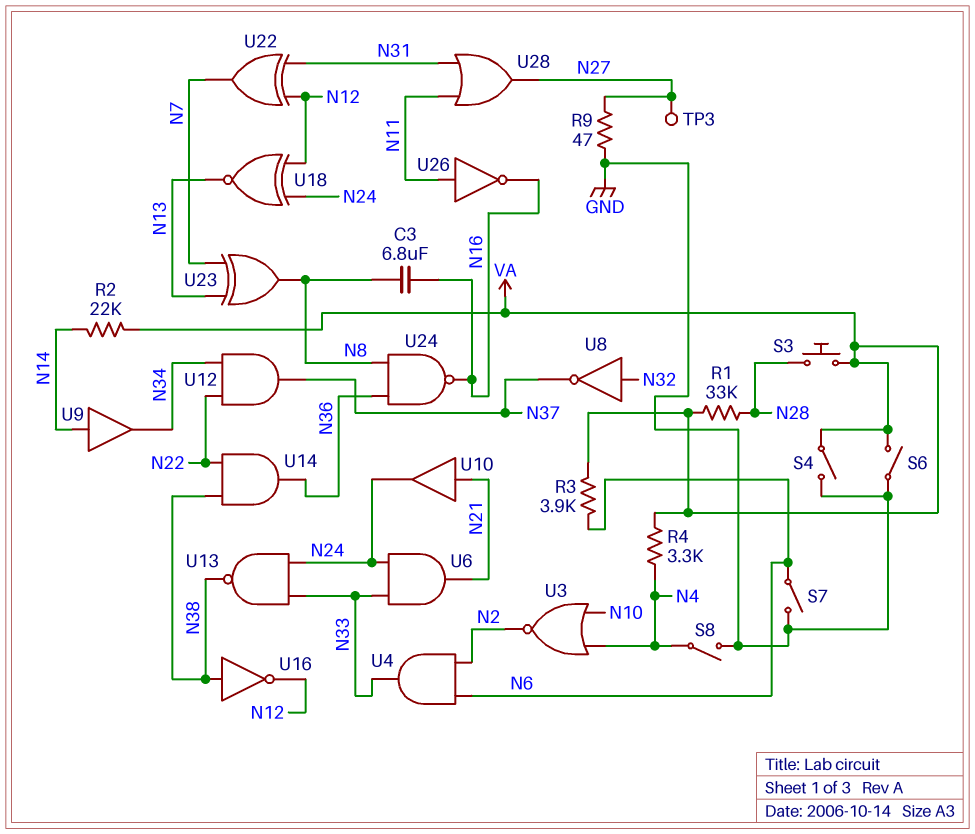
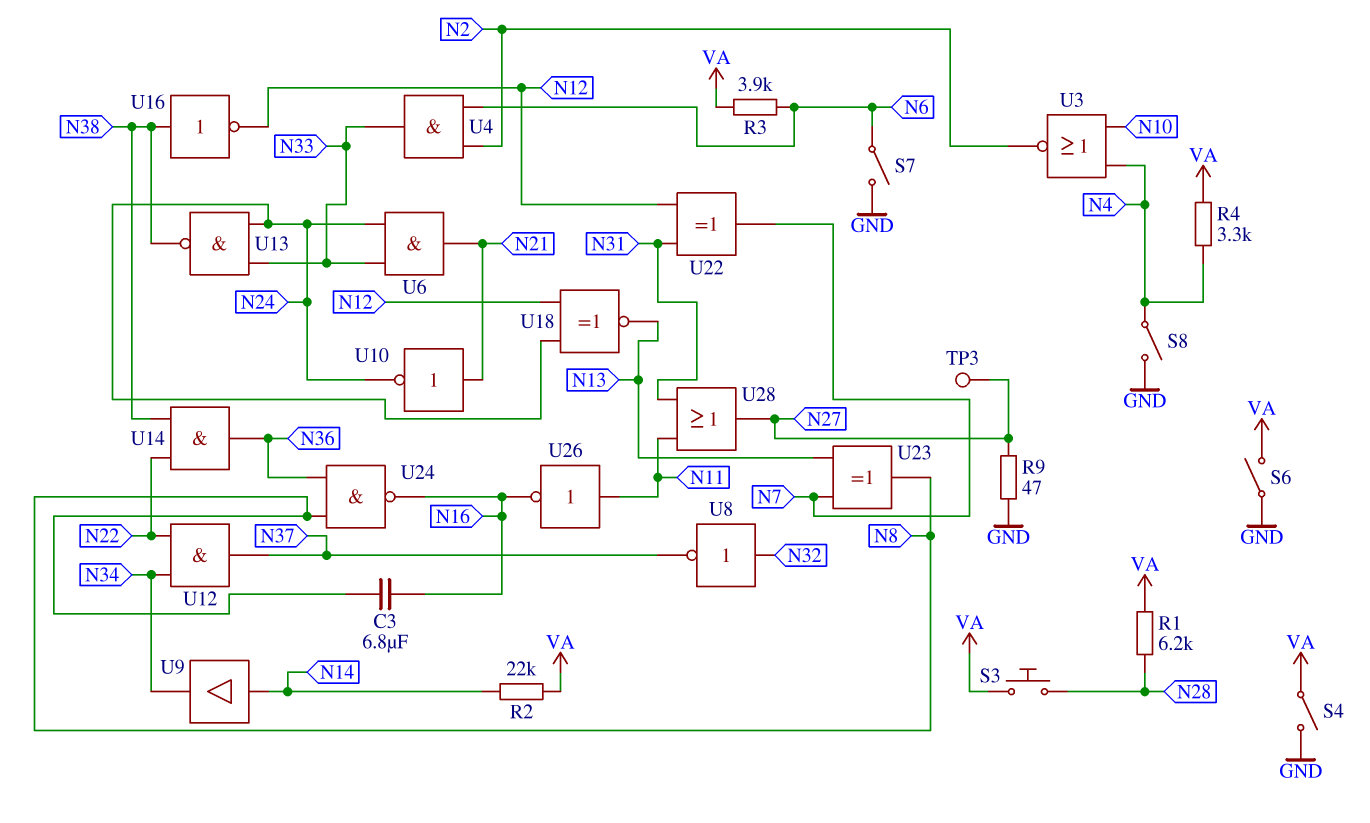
R1: 33k (N28, VA) -> 6.2k (N28, VA)
U10: buffer (in N21, out N24) -> NOT (in N21, out N24)

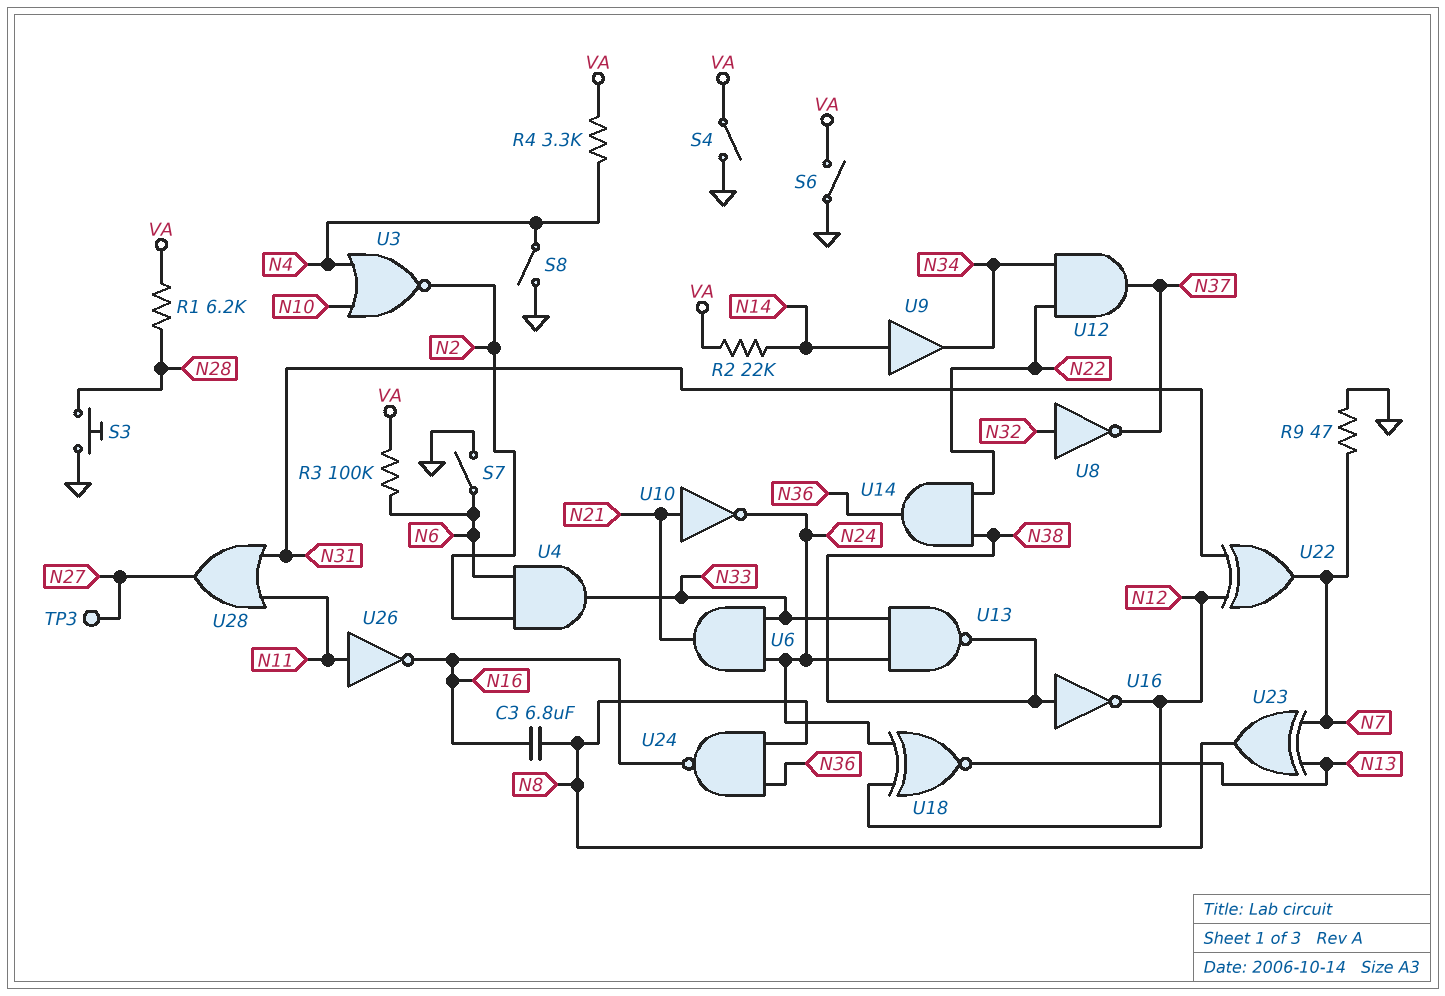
R3: 3.9k (N6, VA) -> 100k (N6, VA)
R9: 47 (GND, N27) -> 47 (GND, N7)
S3: button (N28, VA) -> button (GND, N28)

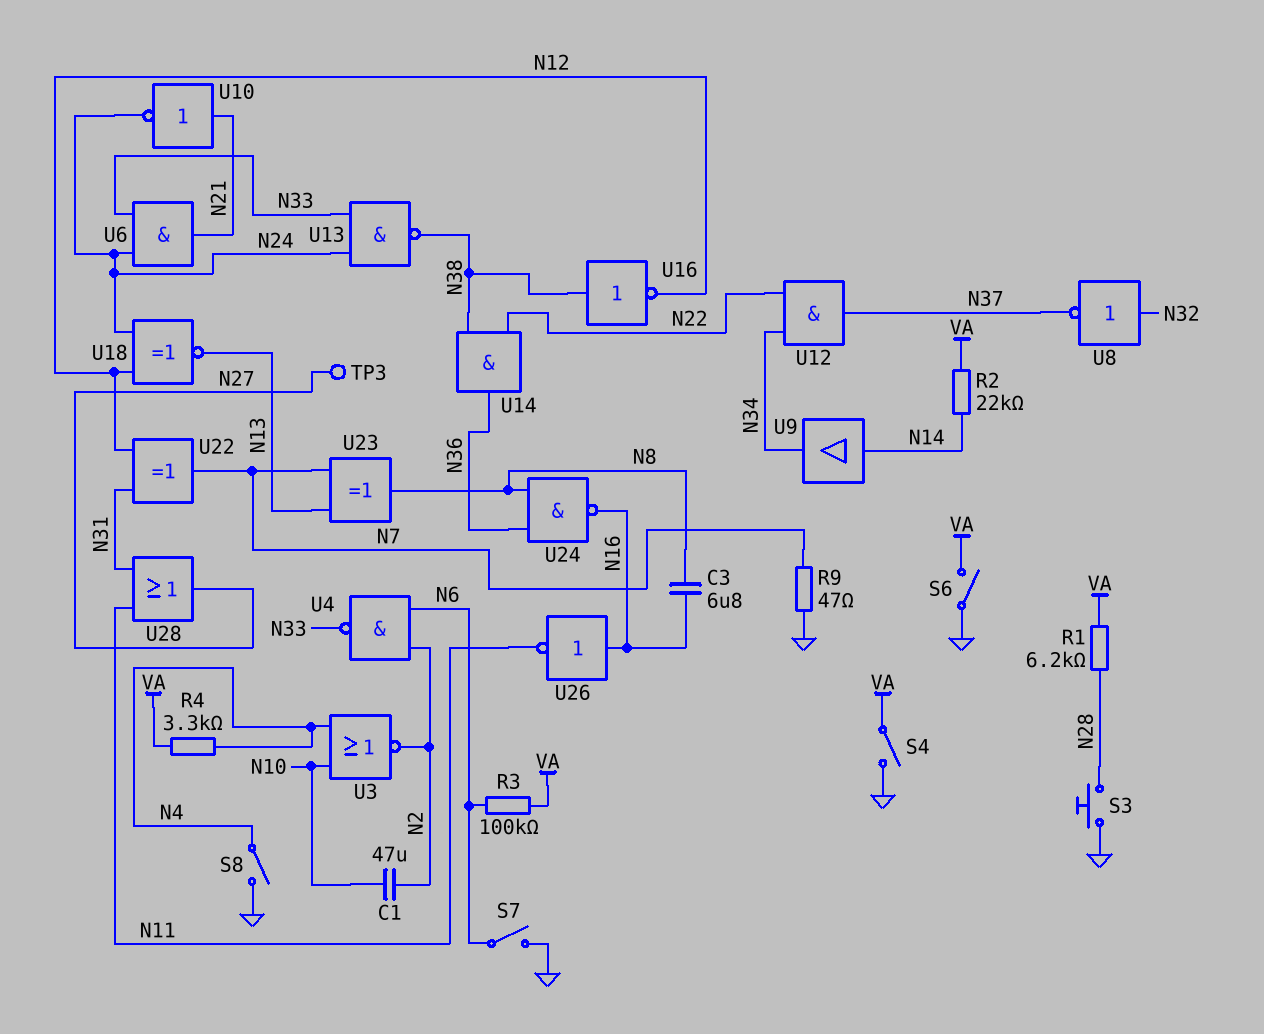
C1: none -> 47uF (N2, N10)
U4: AND (in N2, in N6, out N33) -> NAND (in N2, in N6, out N33)
U26: NOT (in N11, out N16) -> NOT (in N16, out N11)

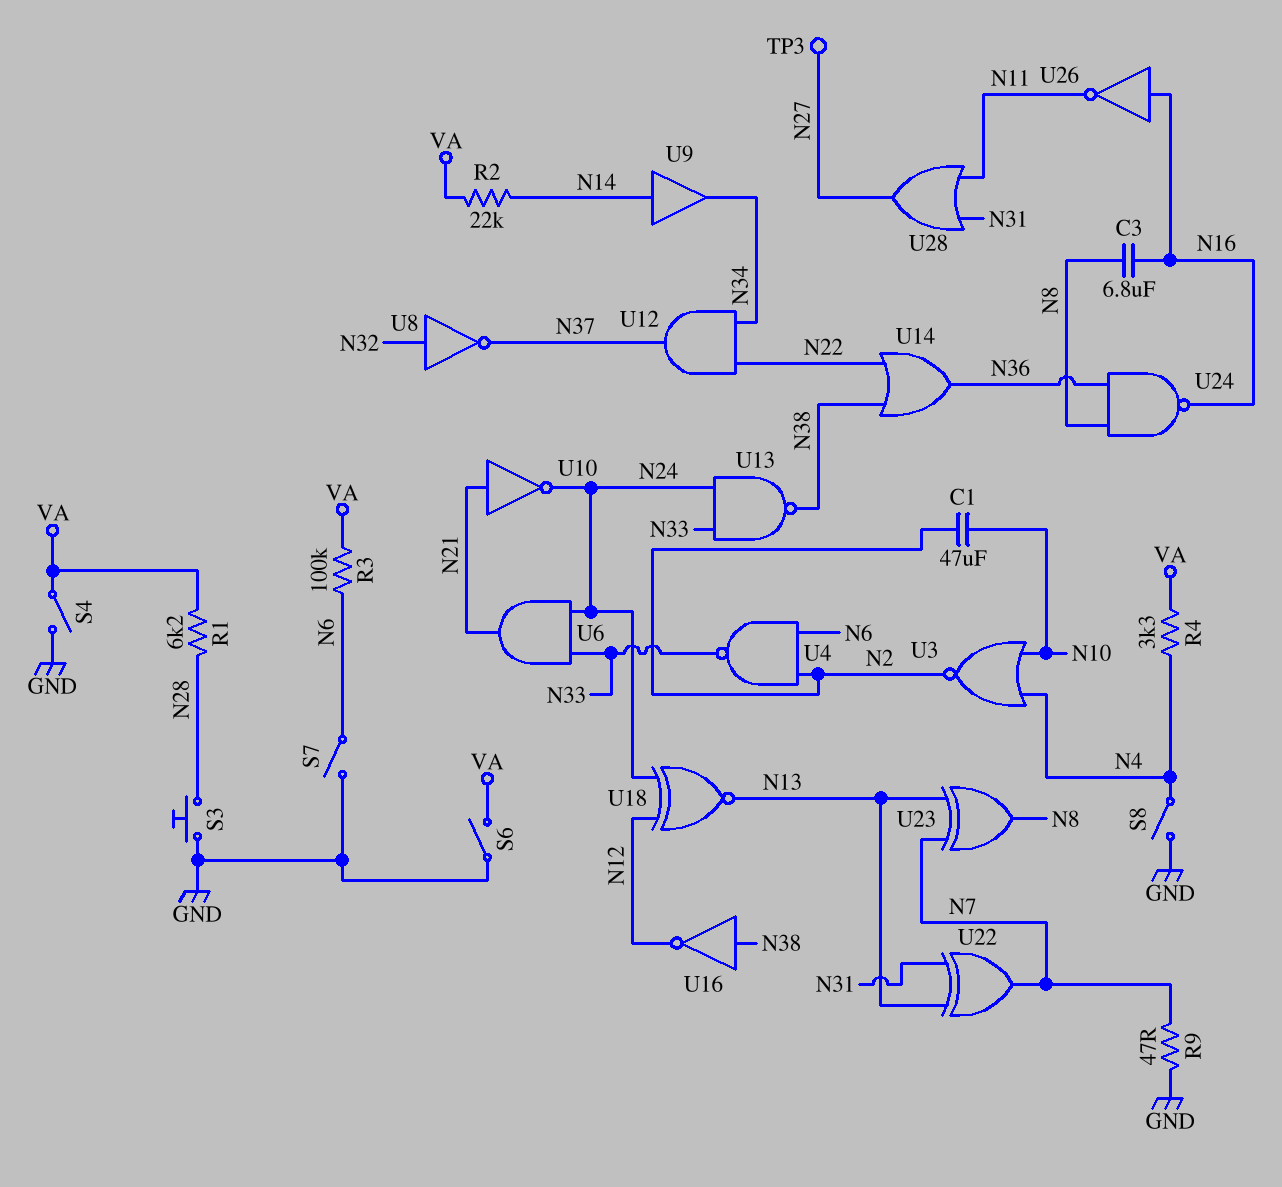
U14: AND (in N22, in N38, out N36) -> OR (in N22, in N38, out N36)
U22: XOR (in N12, in N31, out N7) -> XOR (in N13, in N31, out N7)

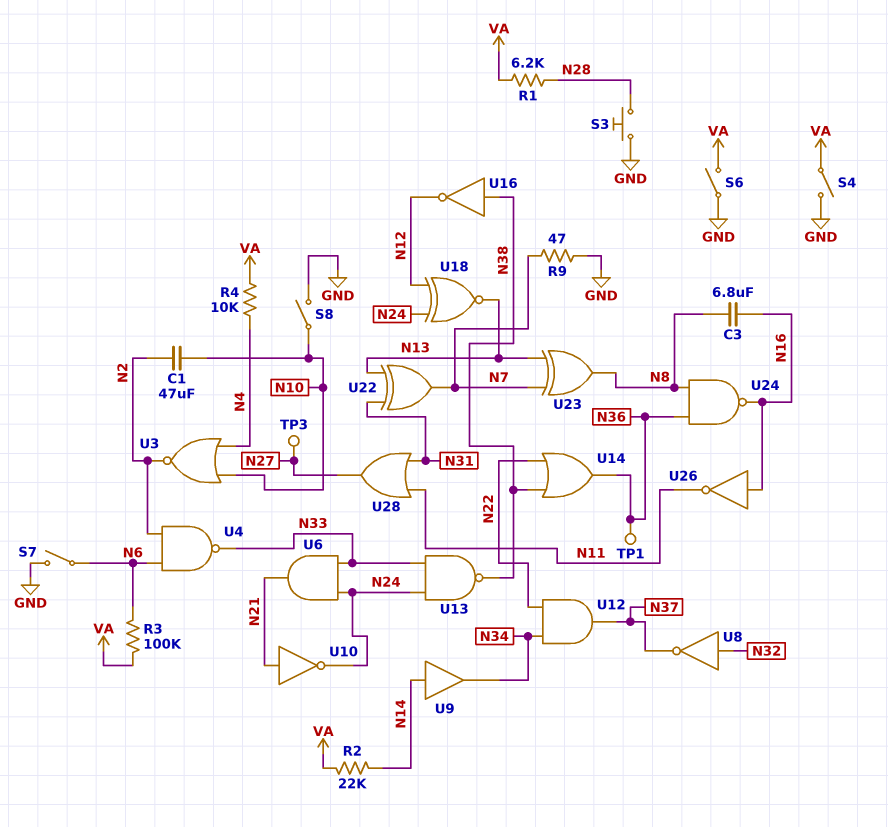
R4: 3.3k (N4, VA) -> 10k (N4, VA)
S8: switch (GND, N4) -> switch (GND, N10)
TP1: none -> test point (N36)

